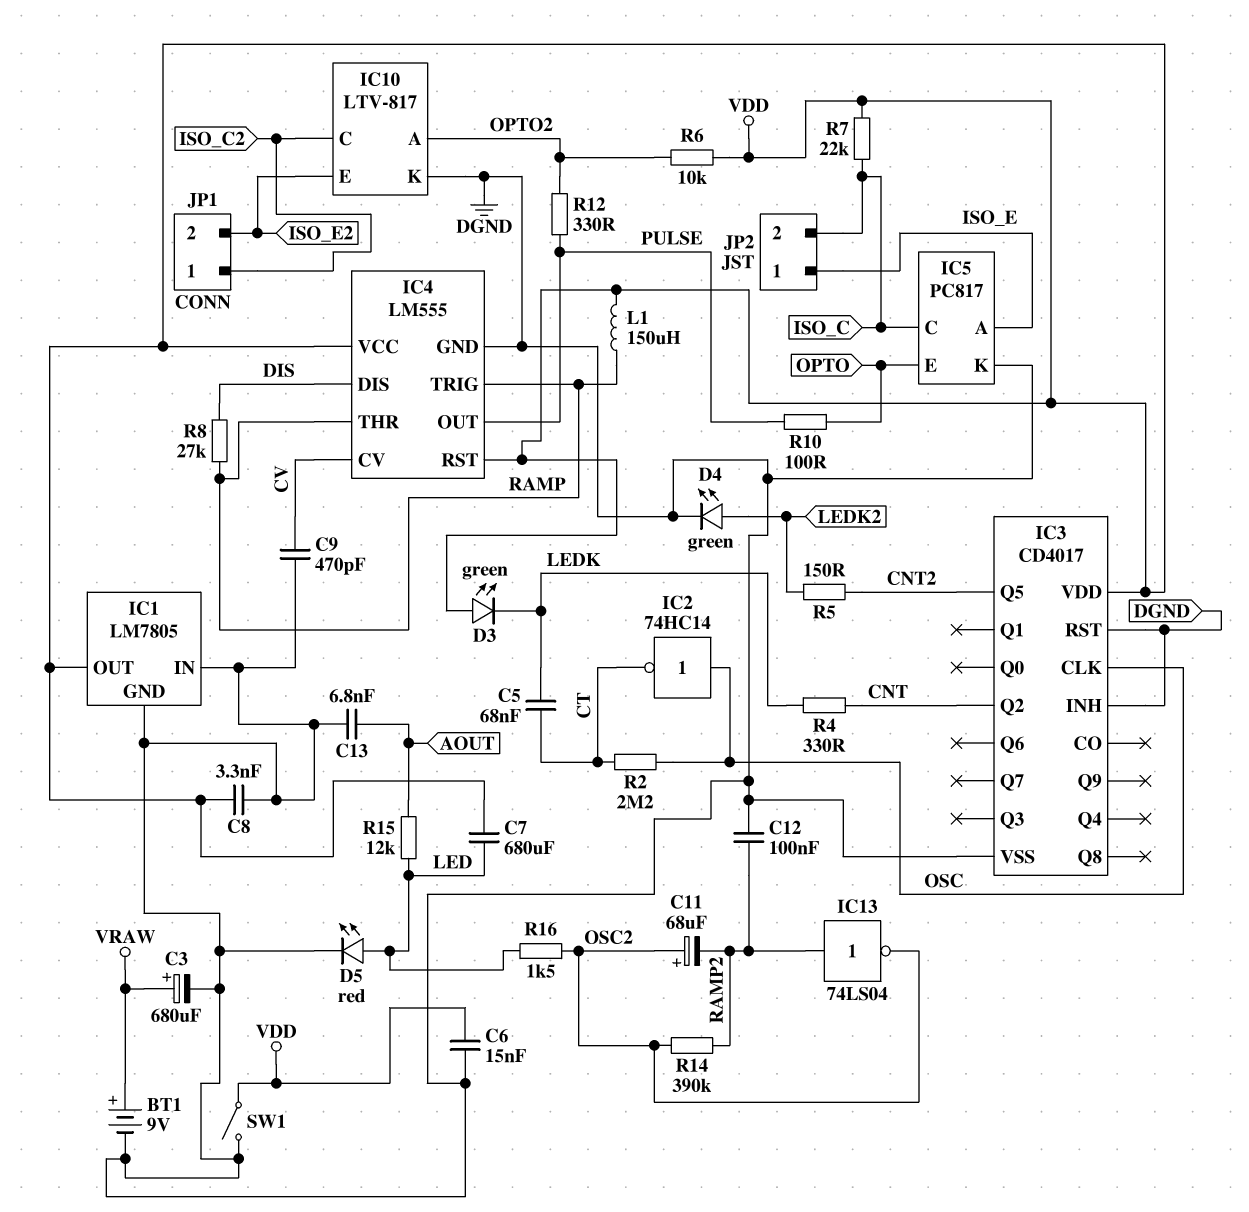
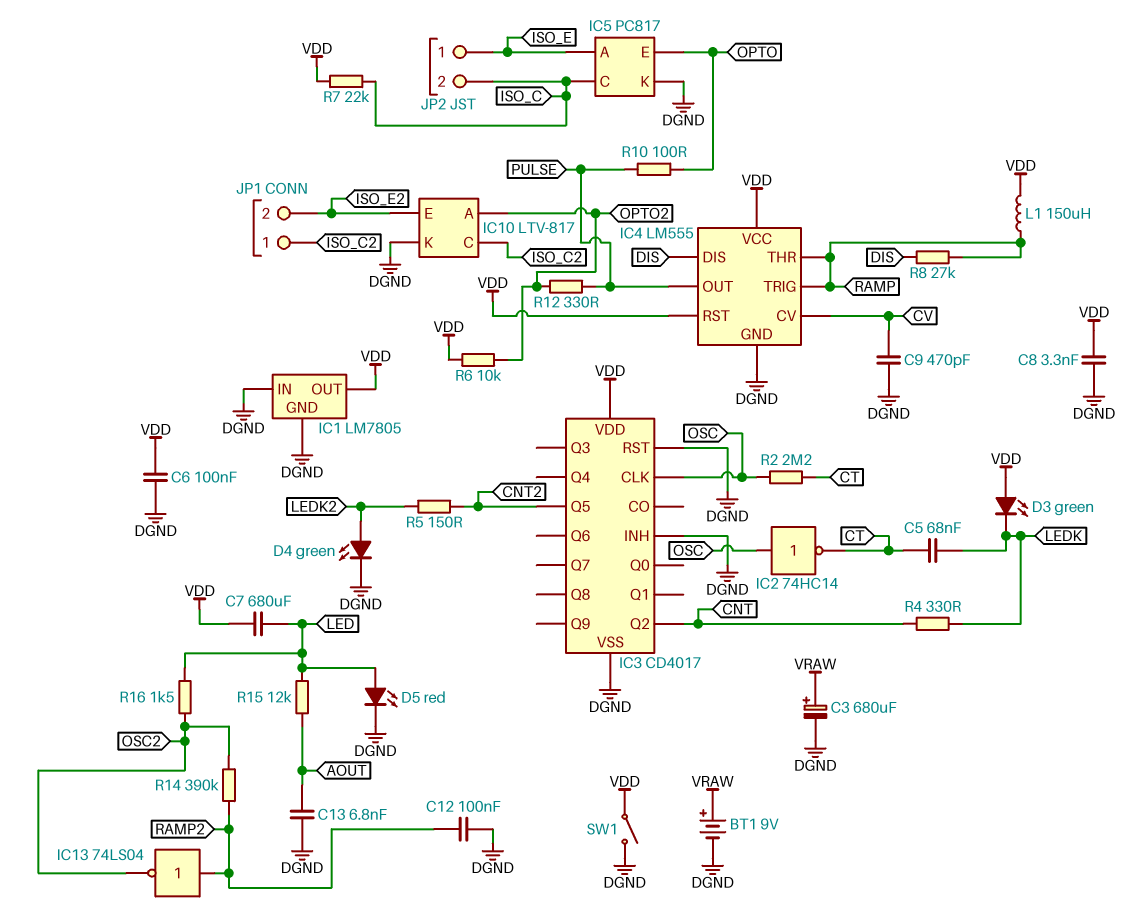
C6: 15nF (DGND, VDD) -> 100nF (DGND, VDD)
C11: 68uF (plus OSC2, minus RAMP2) -> none

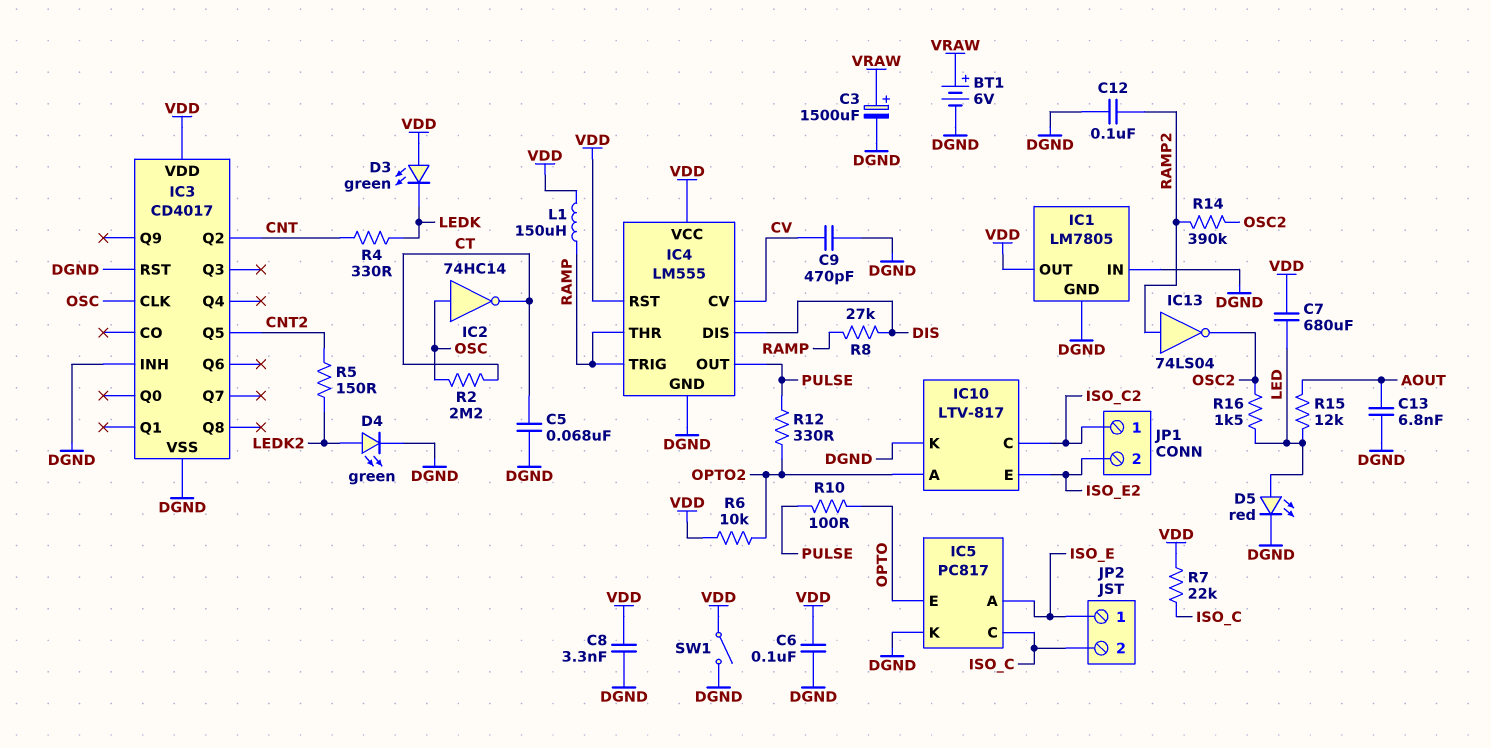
BT1: 9V (plus VRAW, minus DGND) -> 6V (plus VRAW, minus DGND)
C3: 680uF (plus VRAW, minus DGND) -> 1500uF (plus VRAW, minus DGND)
C5: 68nF (CT, LEDK) -> 68nF (CT, DGND)

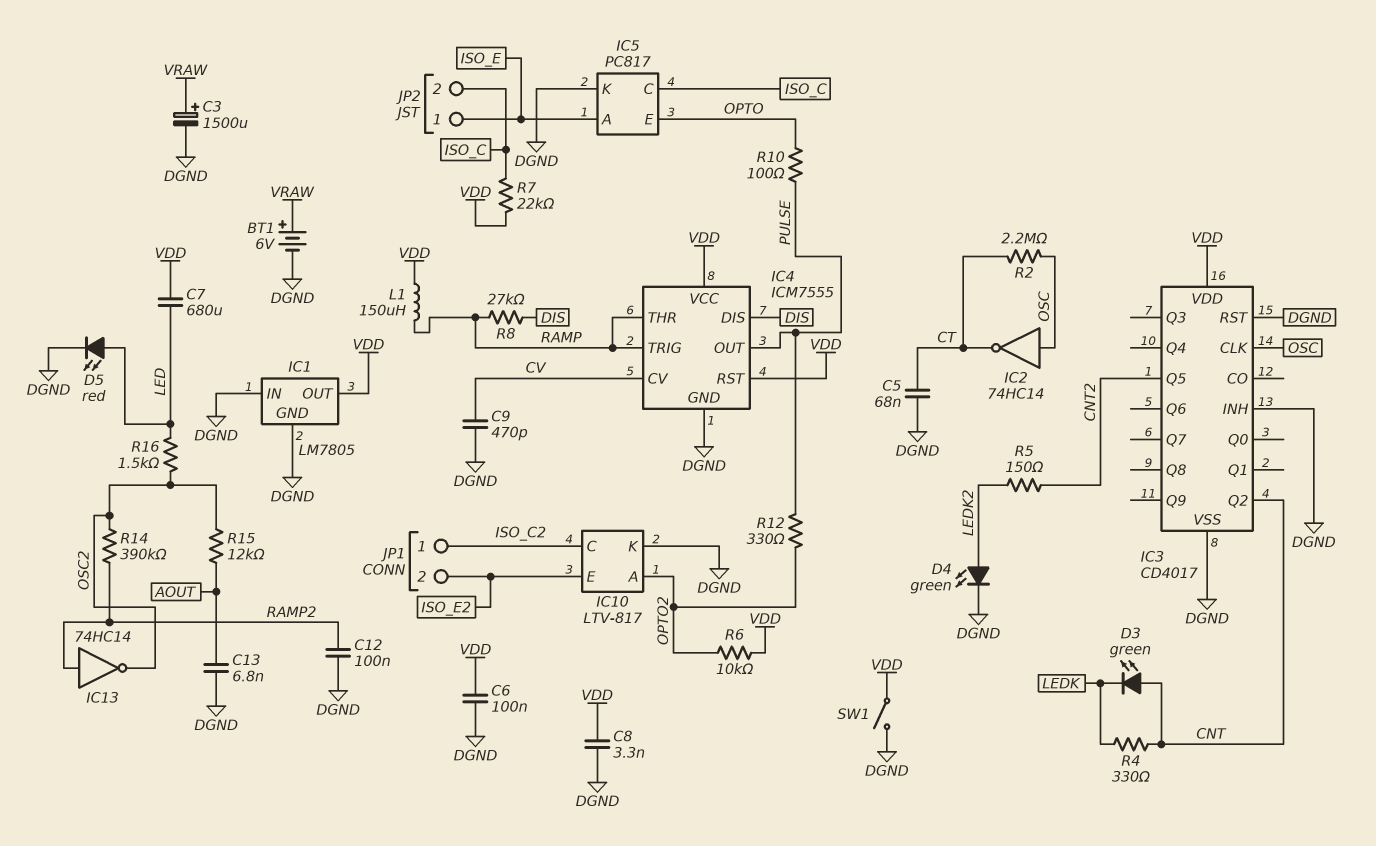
D3: LED green (A VDD, K LEDK) -> LED green (A CNT, K LEDK)
IC4: LM555 -> ICM7555
IC13: NOT 74LS04 (in RAMP2, out OSC2) -> NOT 74HC14 (in RAMP2, out OSC2)
R15: 12k (AOUT, LED) -> 12k (AOUT, OSC2)

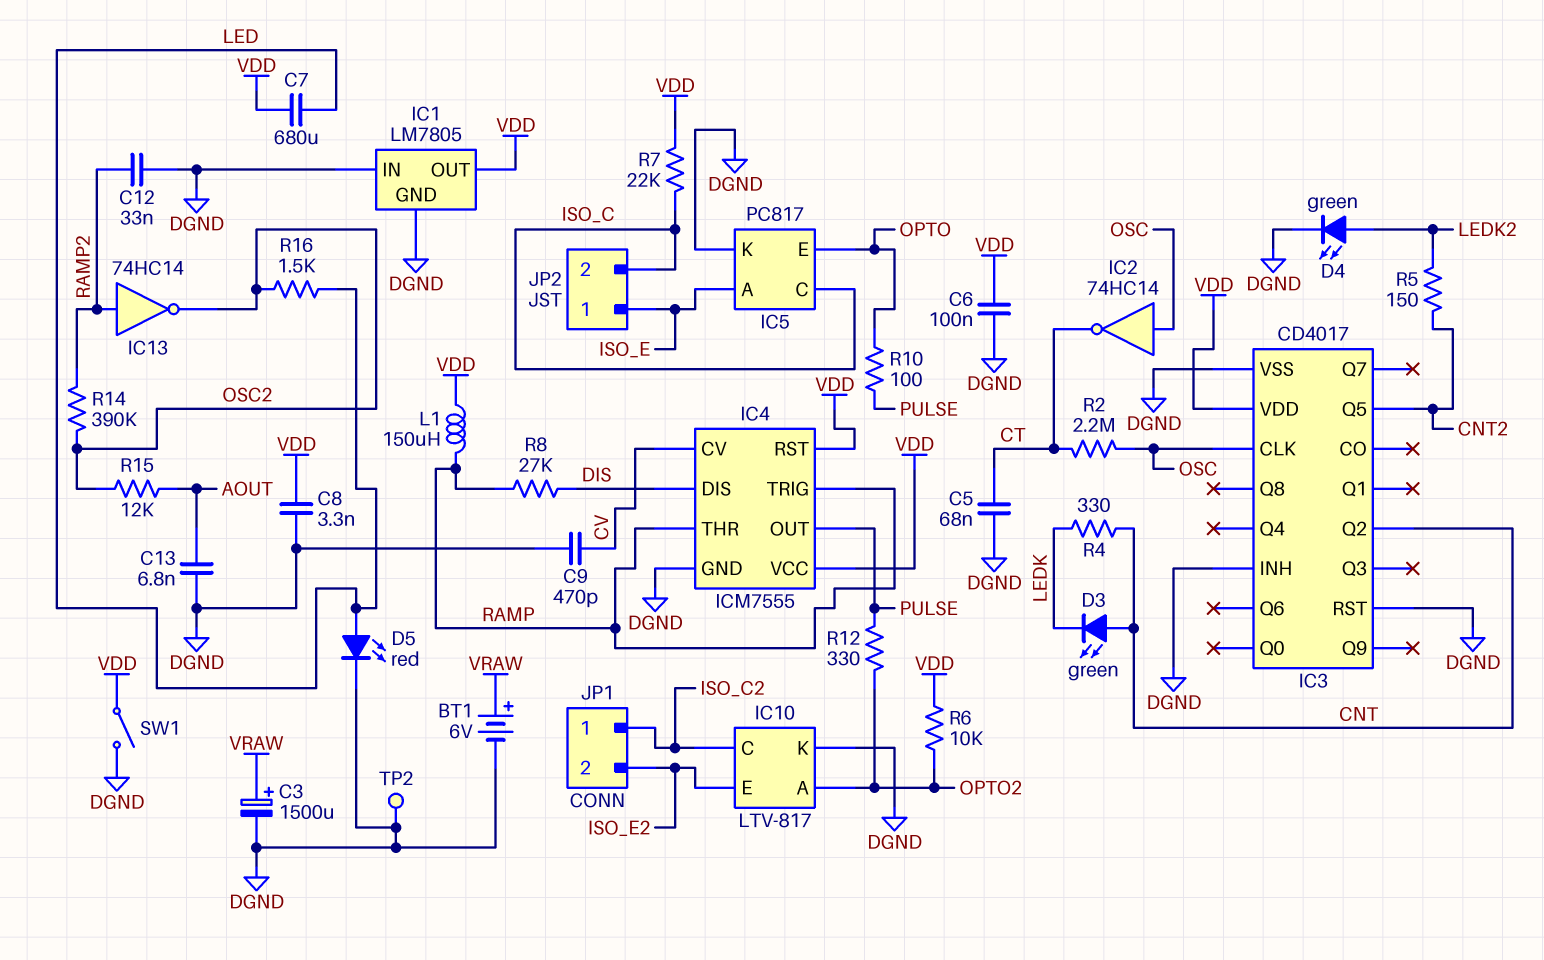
C12: 100nF (DGND, RAMP2) -> 33nF (DGND, RAMP2)
TP2: none -> test point (DGND)

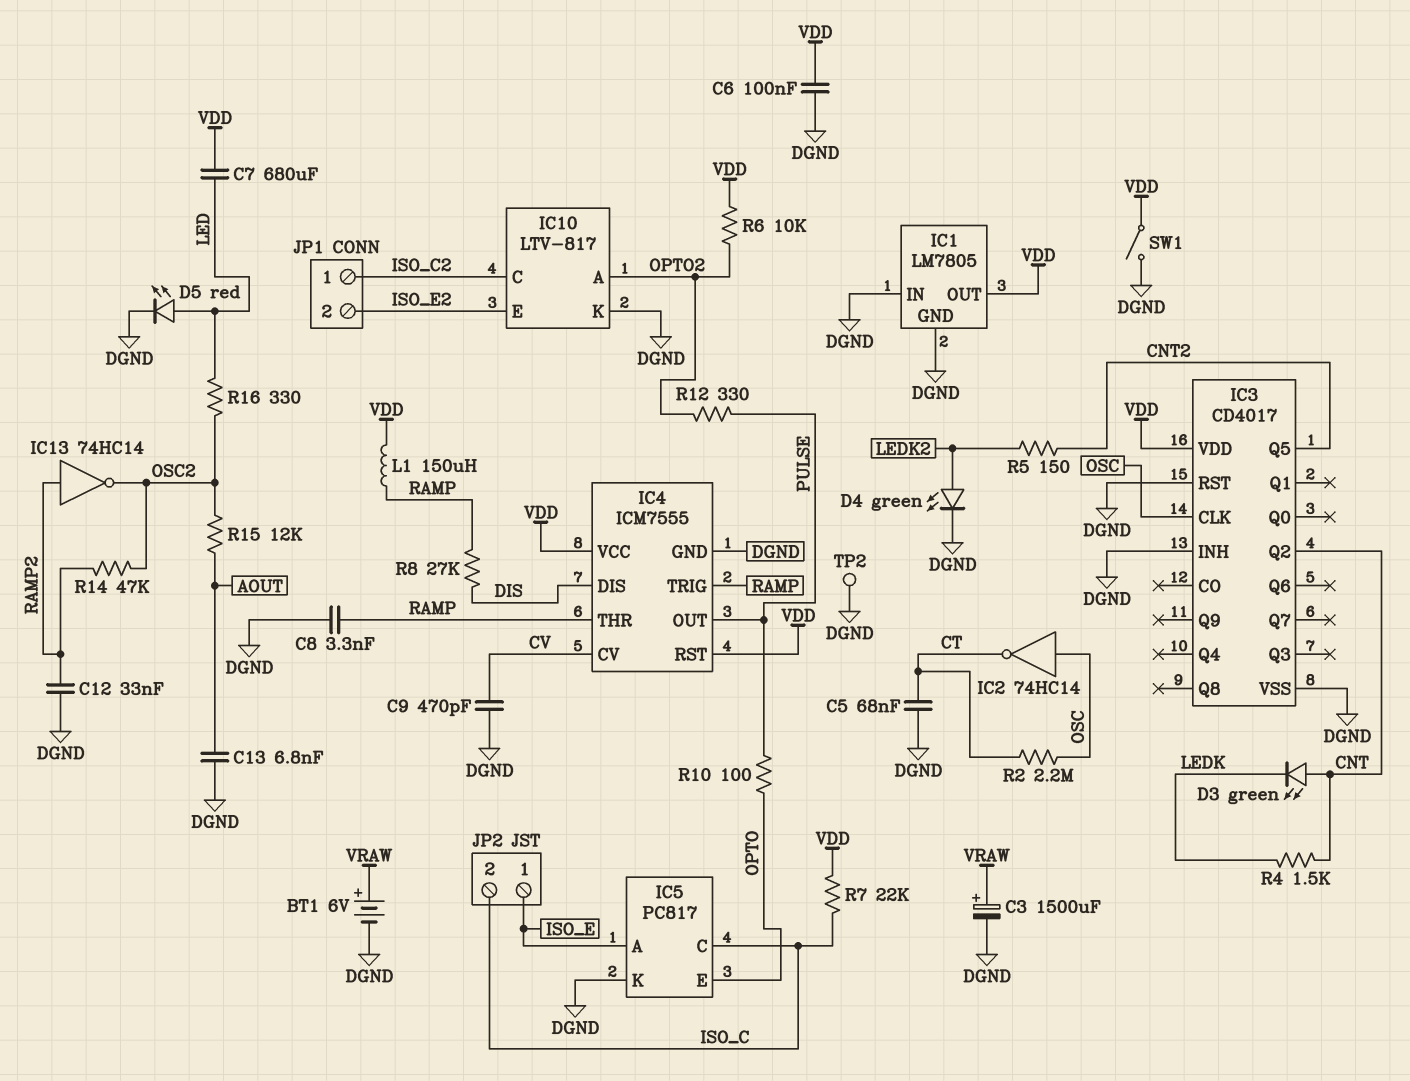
C8: 3.3nF (DGND, VDD) -> 3.3nF (DGND, RAMP)
R4: 330 (CNT, LEDK) -> 1.5k (CNT, LEDK)
R14: 390k (OSC2, RAMP2) -> 47k (OSC2, RAMP2)
R16: 1.5k (LED, OSC2) -> 330 (LED, OSC2)

